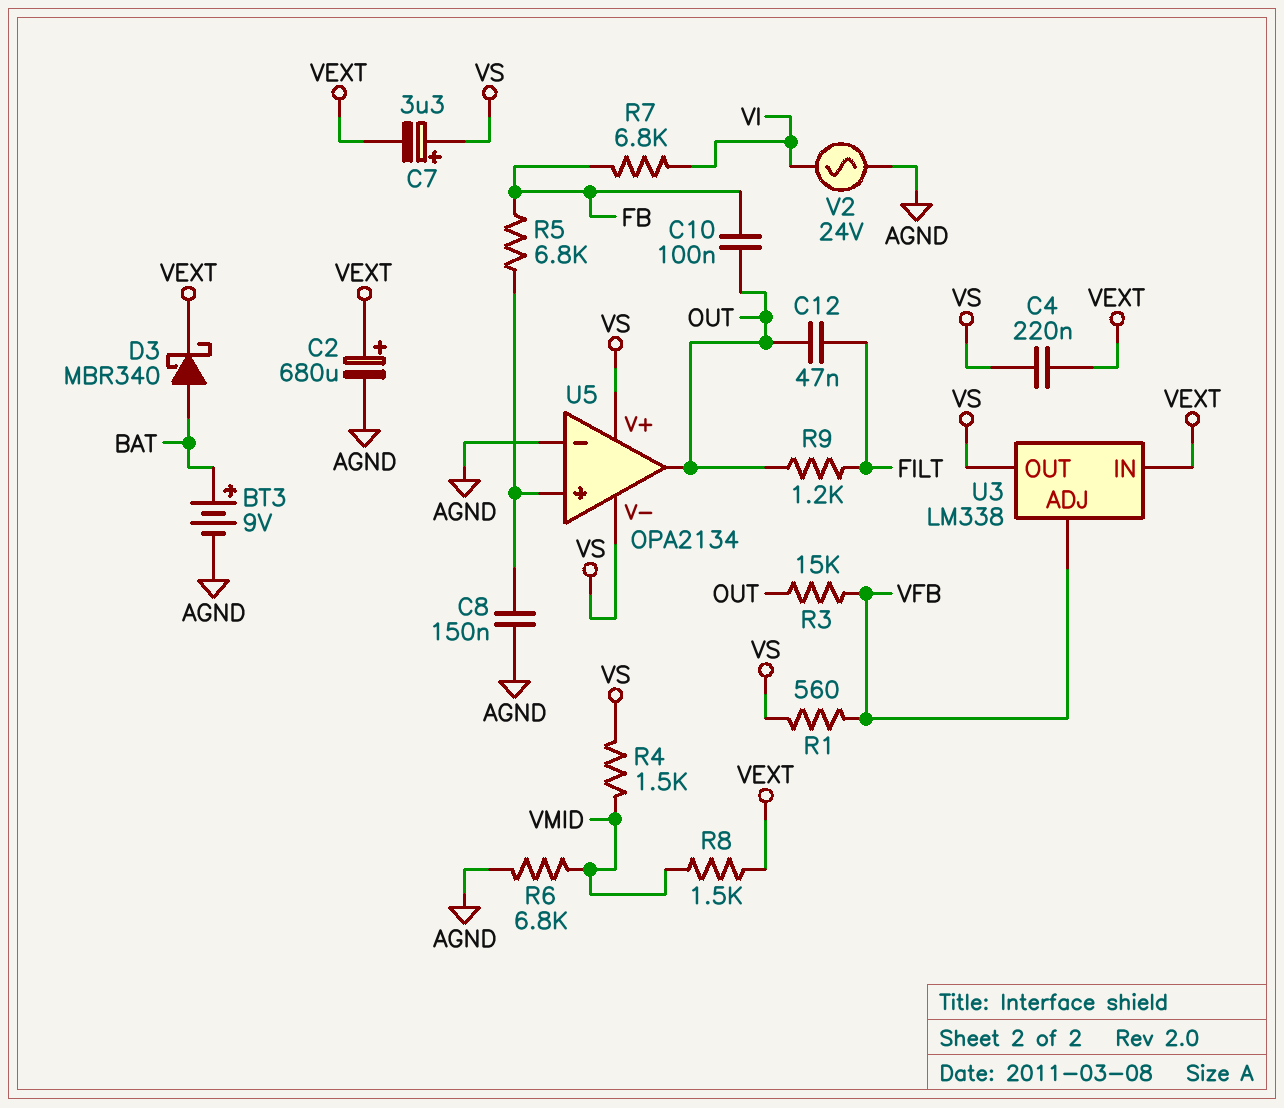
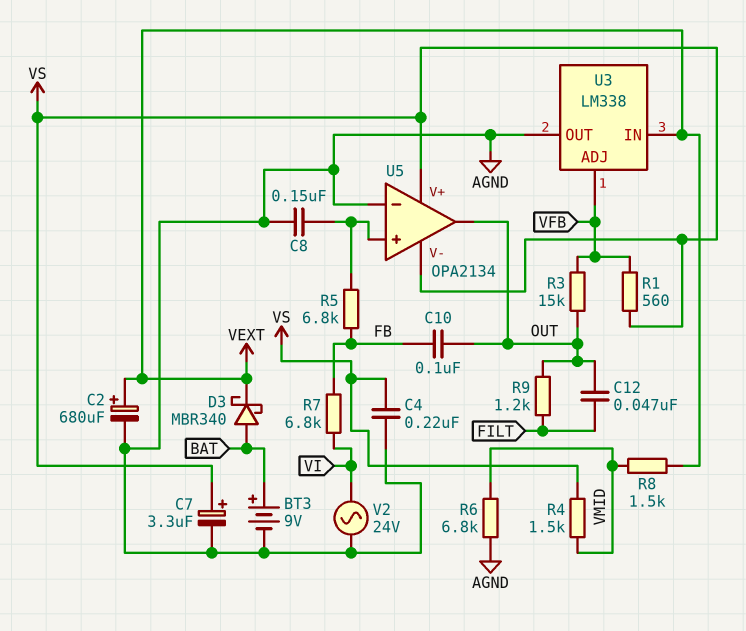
C4: 220nF (VEXT, VS) -> 220nF (AGND, VS)
C7: 3.3uF (plus VS, minus VEXT) -> 3.3uF (plus VS, minus AGND)
U3 pin OUT: VS -> AGND

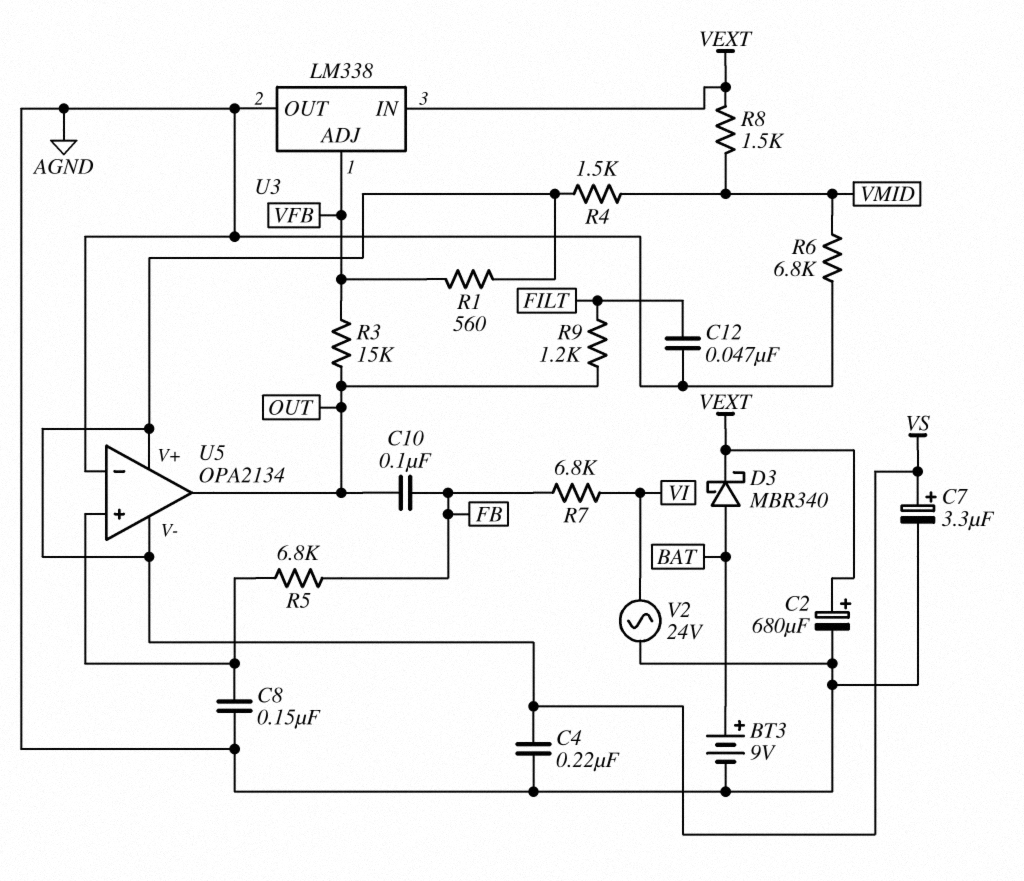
C12: 47nF (FILT, OUT) -> 47nF (AGND, FILT)

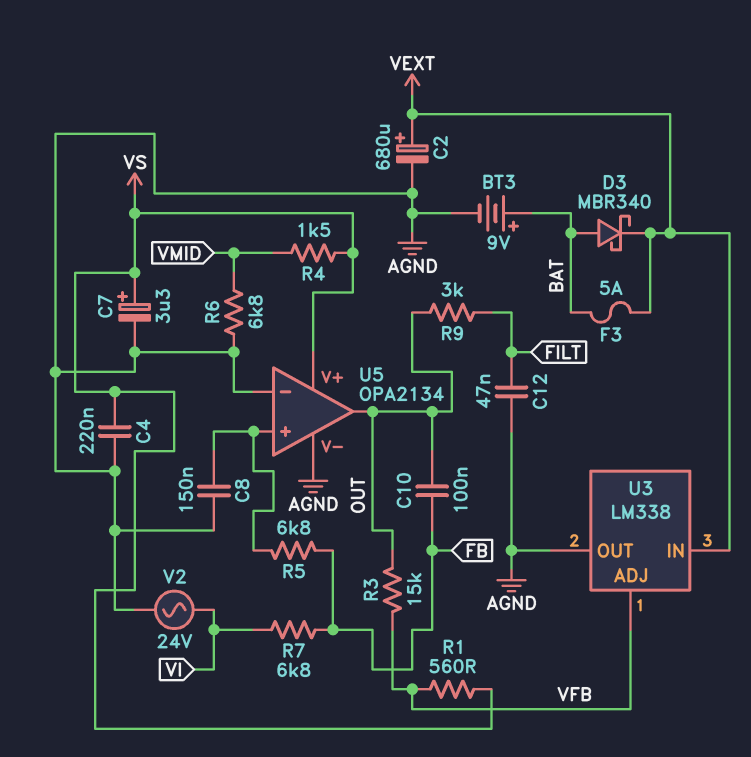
F3: none -> 5A (BAT, VEXT)
R8: 1.5k (VEXT, VMID) -> none
R9: 1.2k (FILT, OUT) -> 3k (FILT, OUT)
U5 pin V-: VS -> AGND

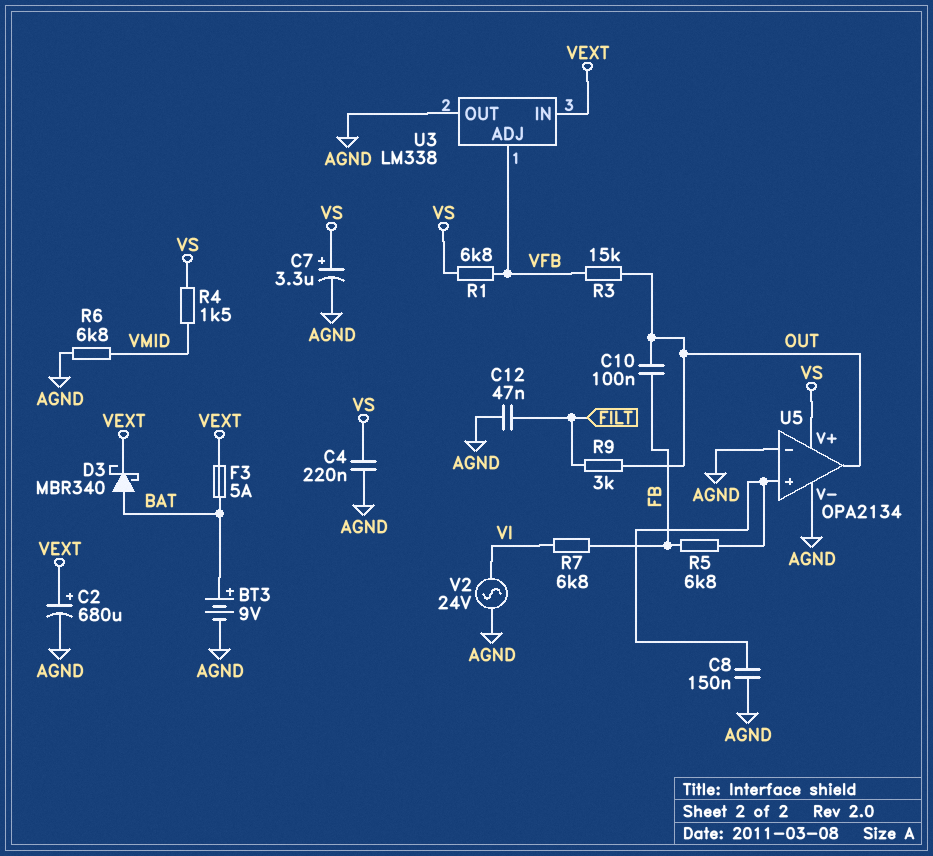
R1: 560 (VFB, VS) -> 6.8k (VFB, VS)

